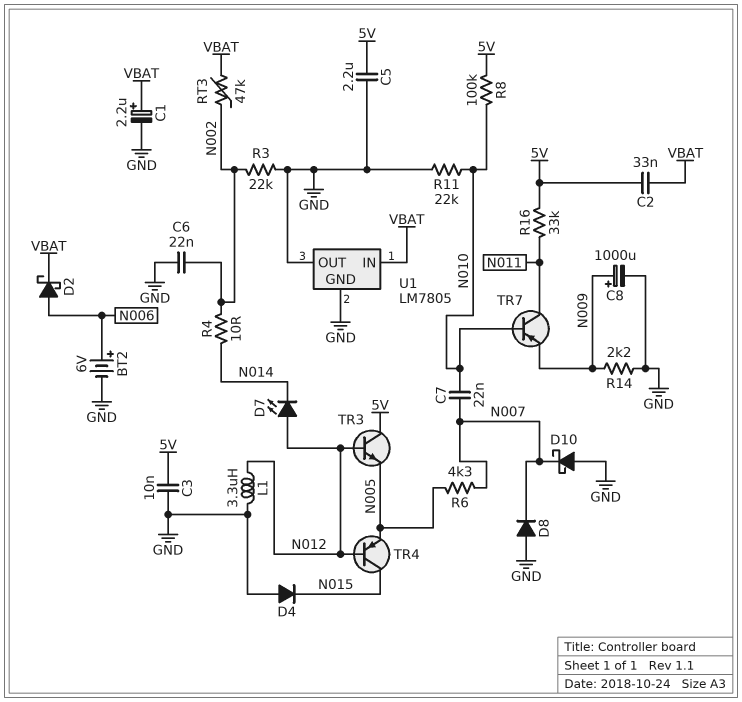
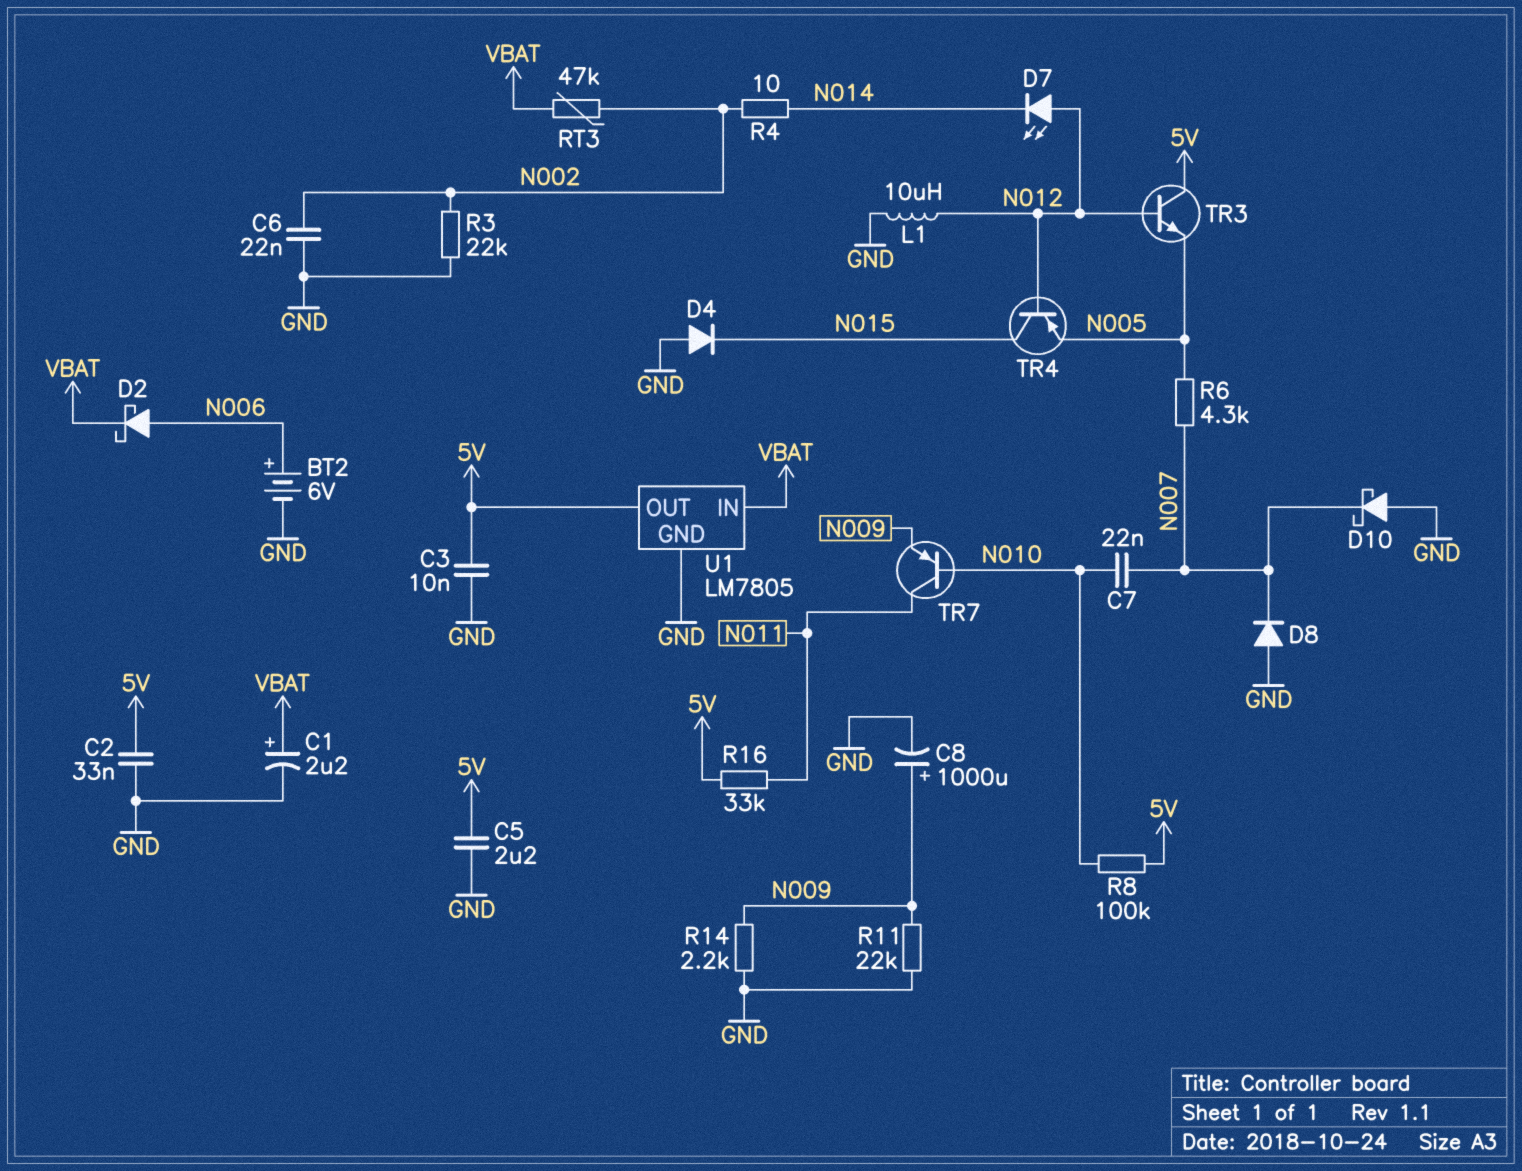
C2: 33nF (5V, VBAT) -> 33nF (5V, GND)
L1: 3.3uH (GND, N012) -> 10uH (GND, N012)
R11: 22k (GND, N010) -> 22k (GND, N009)
U1 pin OUT: GND -> 5V

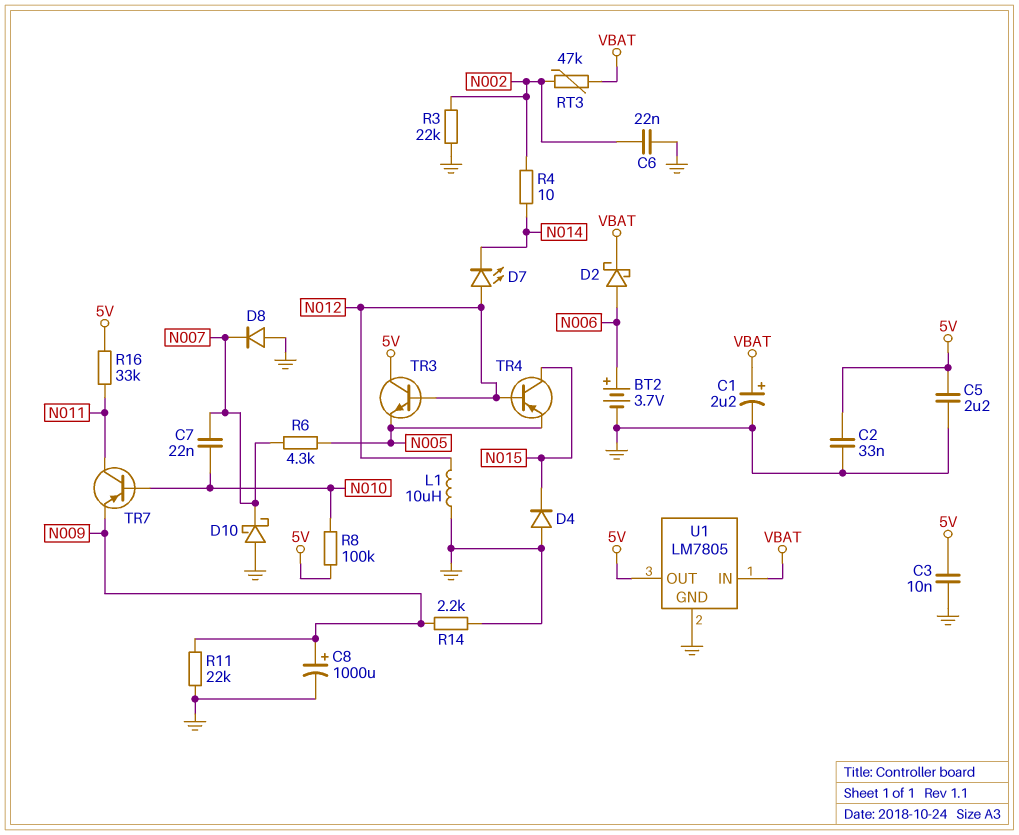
BT2: 6V (plus N006, minus GND) -> 3.7V (plus N006, minus GND)

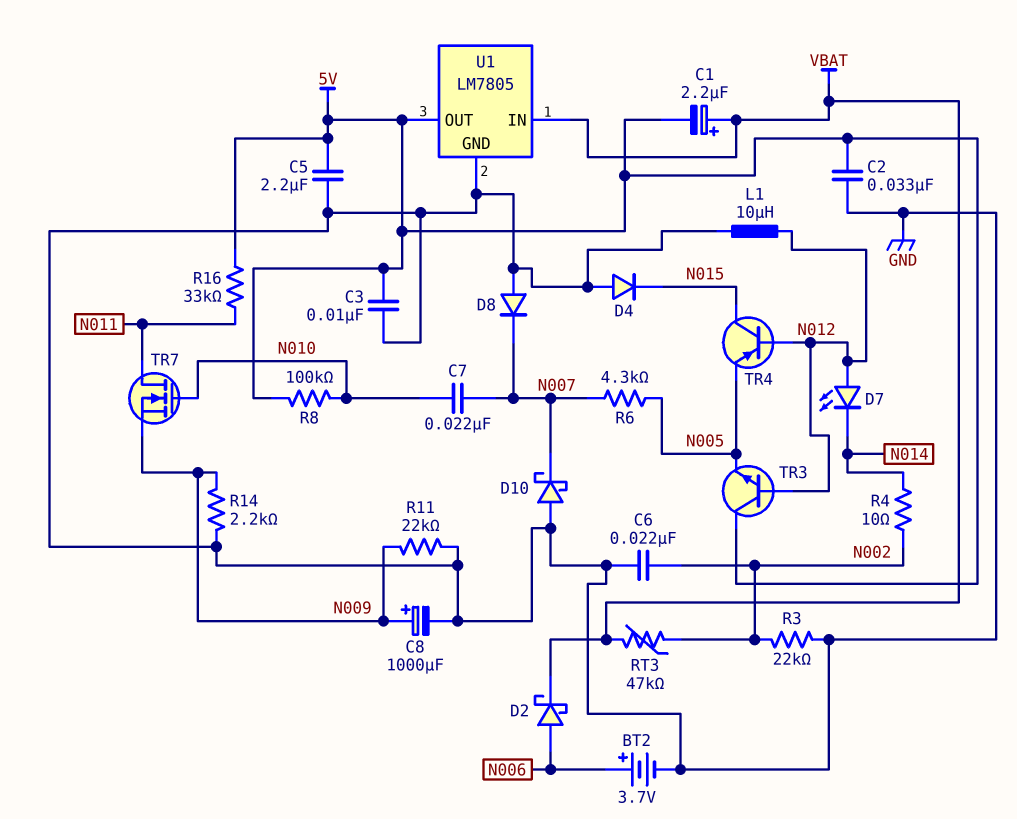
C1: 2.2uF (plus VBAT, minus GND) -> 2.2uF (plus VBAT, minus 5V)
TR7: PNP (B N010, C N011, E N009) -> NMOS (G N010, D N011, S N009)

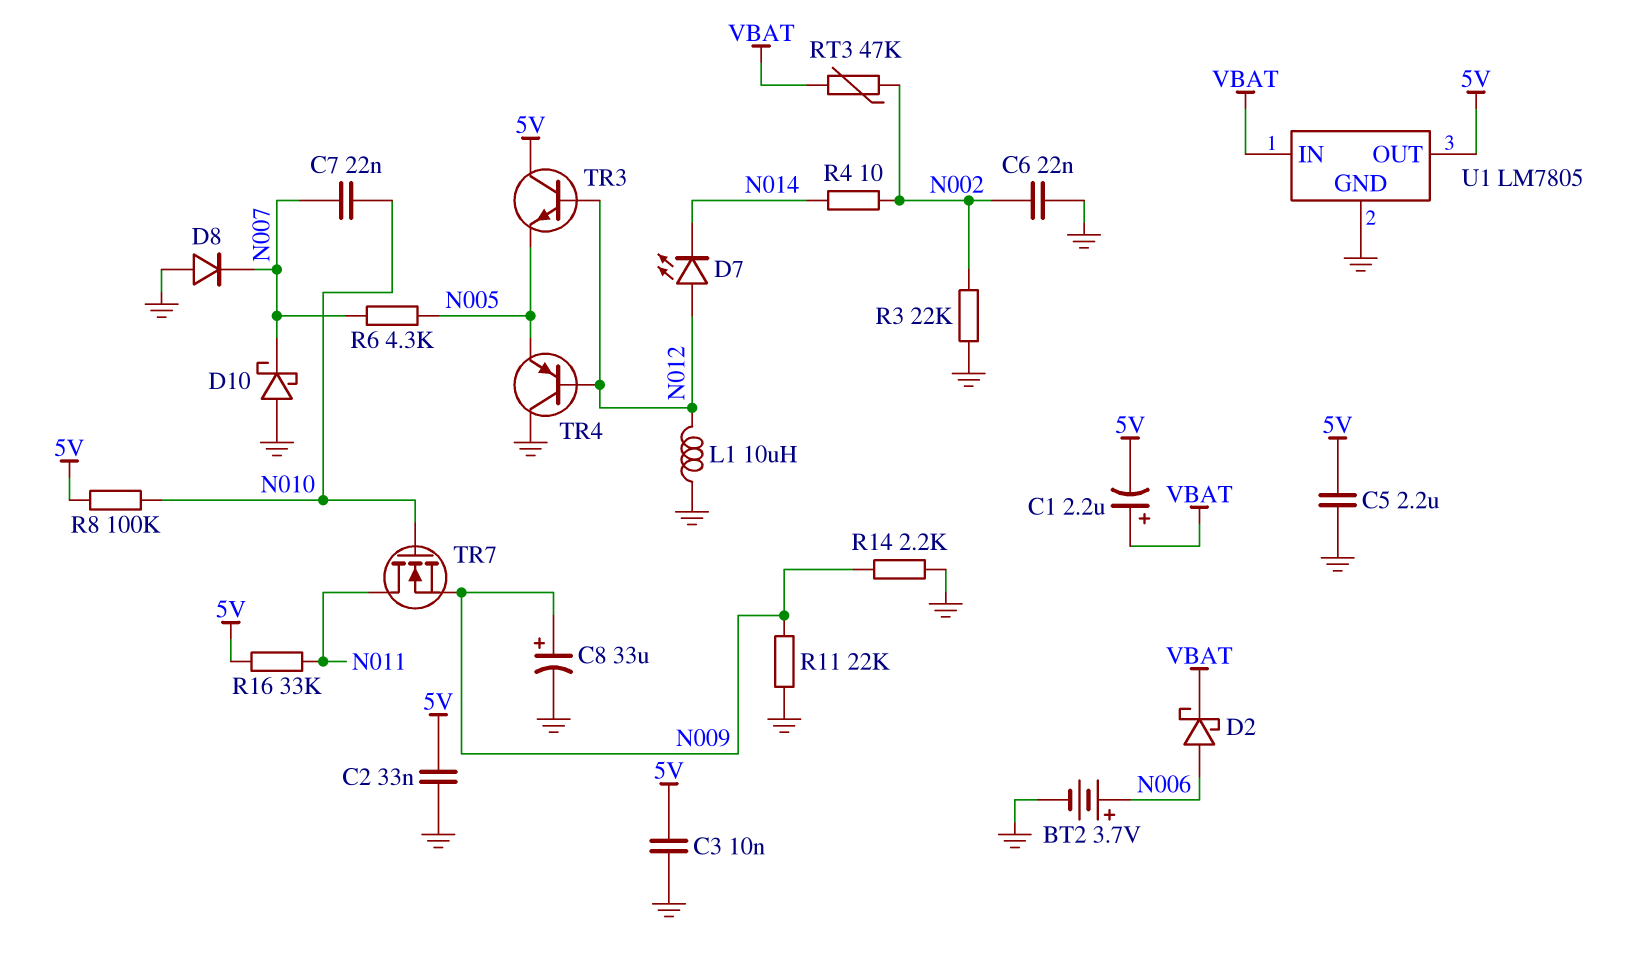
C8: 1000uF (plus N009, minus GND) -> 33uF (plus N009, minus GND)
D4: diode (A GND, K N015) -> none
TR4: PNP (B N012, C N015, E N005) -> PNP (B N012, C GND, E N005)

